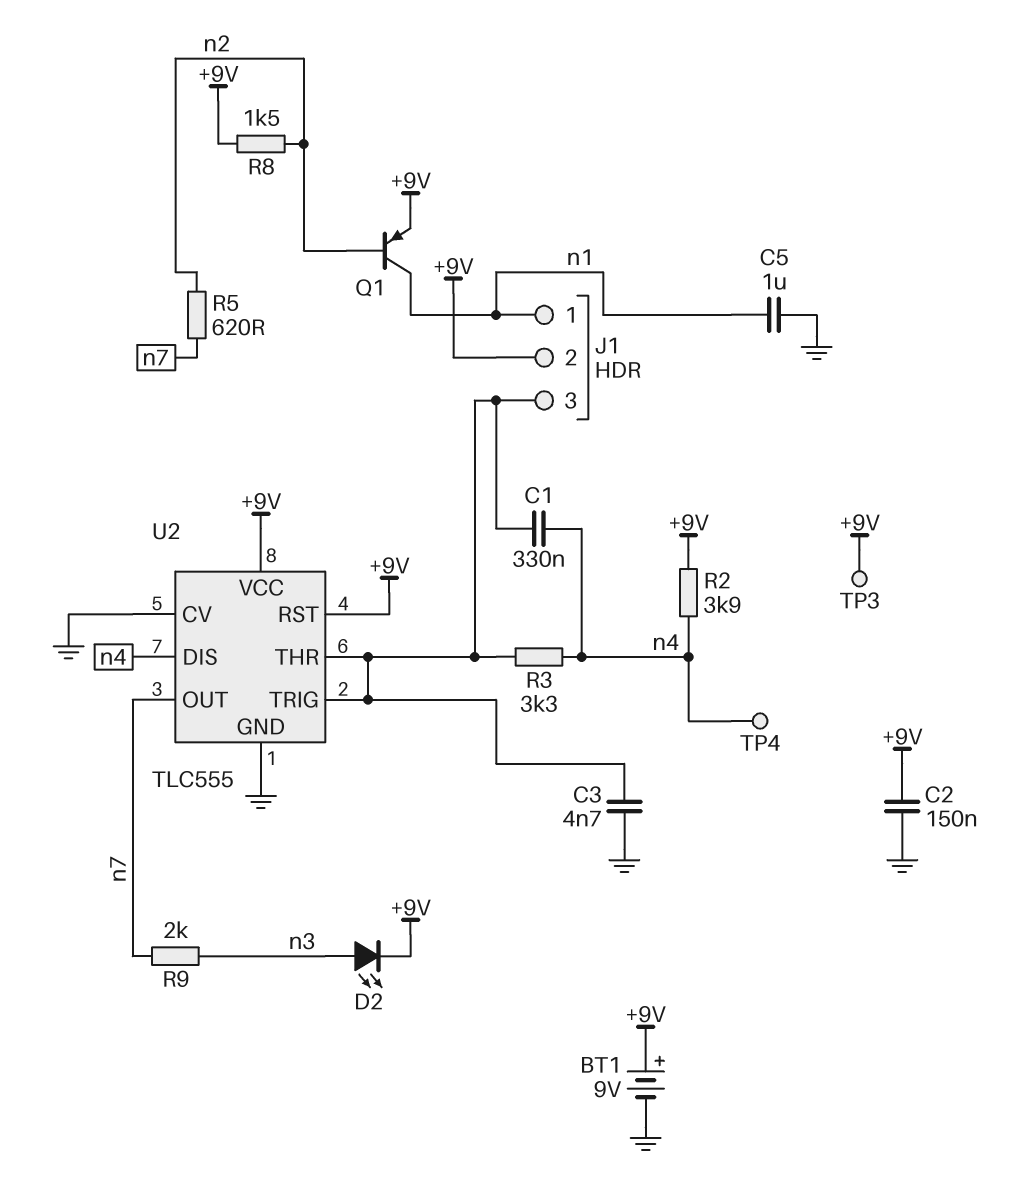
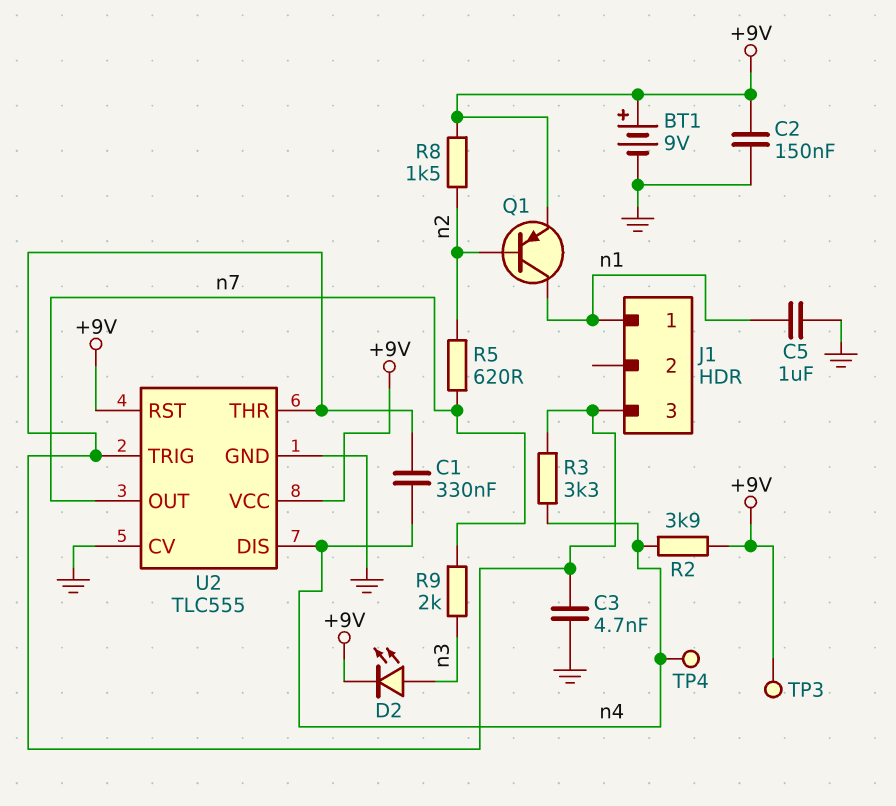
J1 pin 2: +9V -> none

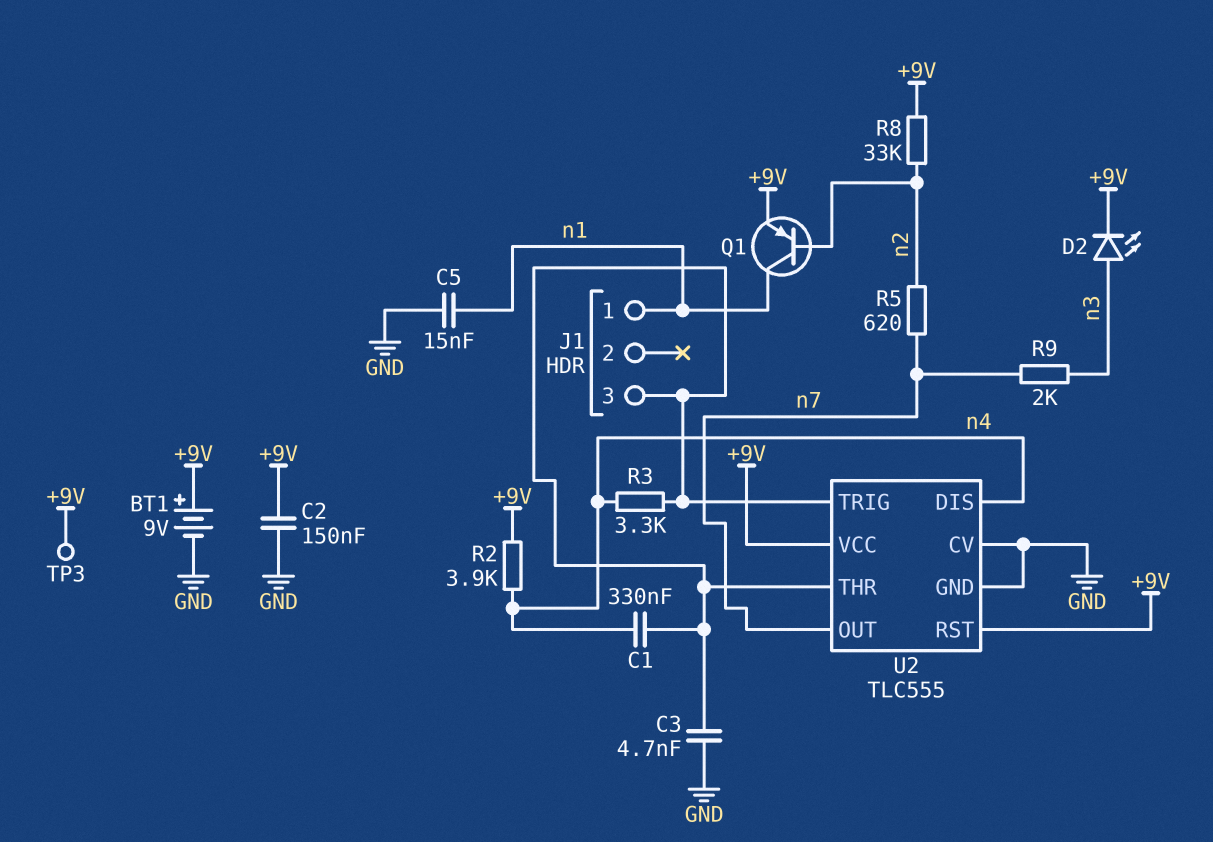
C5: 1uF (GND, n1) -> 15nF (GND, n1)
R8: 1.5k (+9V, n2) -> 33k (+9V, n2)
TP4: test point (n4) -> none

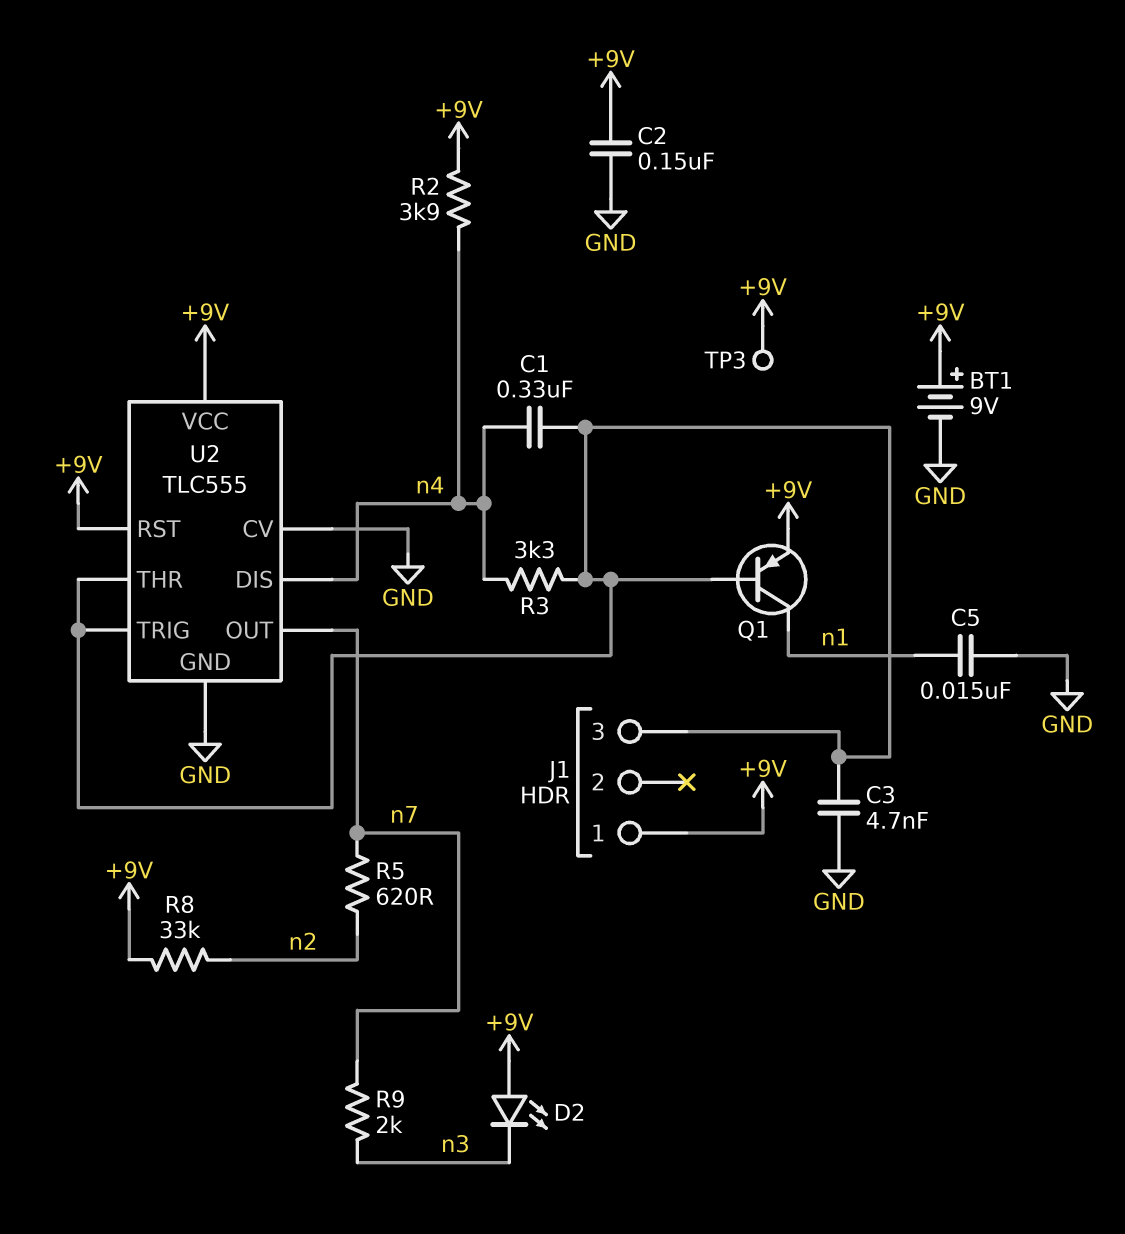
D2: LED (A n3, K +9V) -> LED (A +9V, K n3)
J1 pin 1: n1 -> +9V
Q1: PNP (B n2, C n1, E +9V) -> PNP (B J1/3, C n1, E +9V)

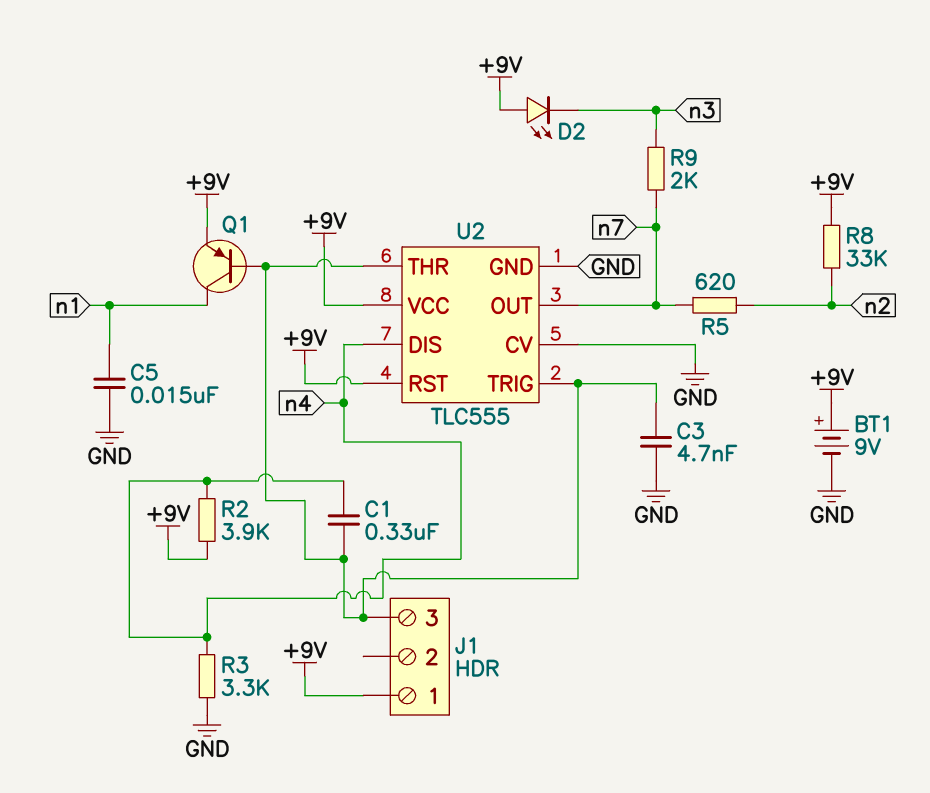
C2: 150nF (+9V, GND) -> none
R3: 3.3k (J1/3, n4) -> 3.3k (GND, n4)
TP3: test point (+9V) -> none

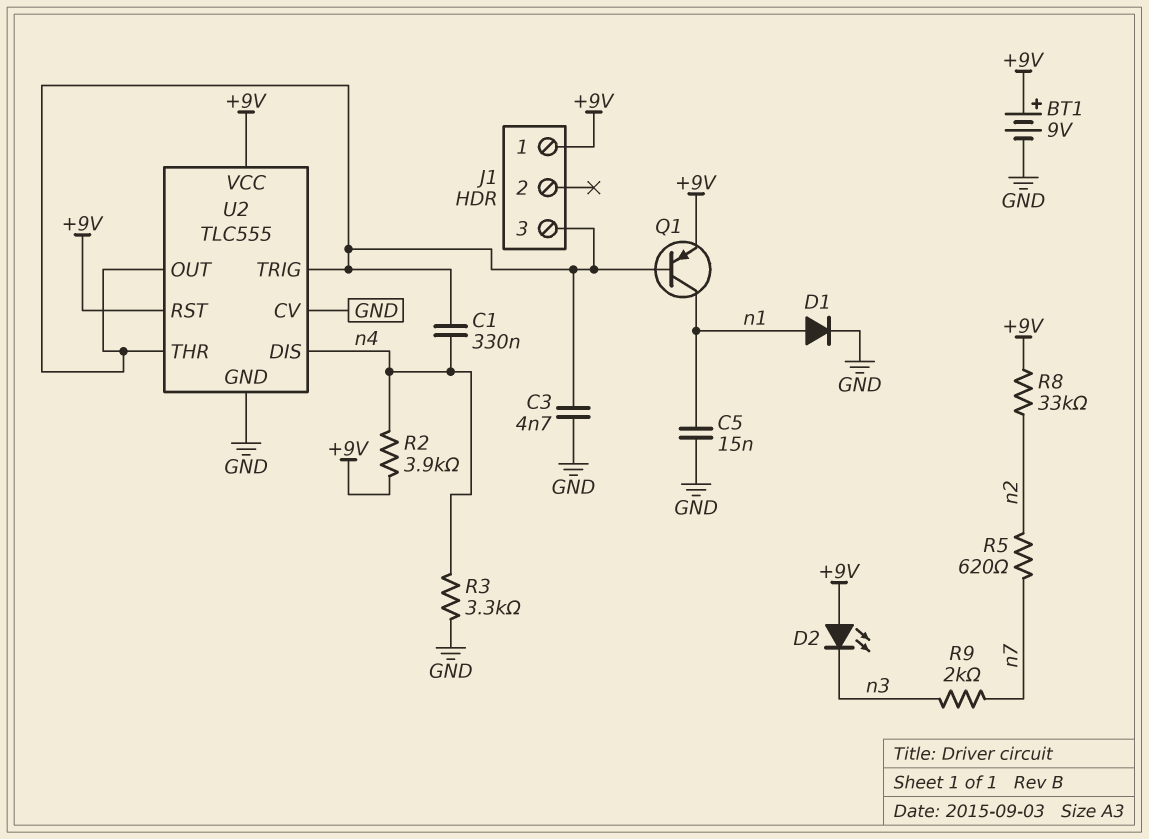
D1: none -> diode (A n1, K GND)
U2 pin OUT: n7 -> J1/3

